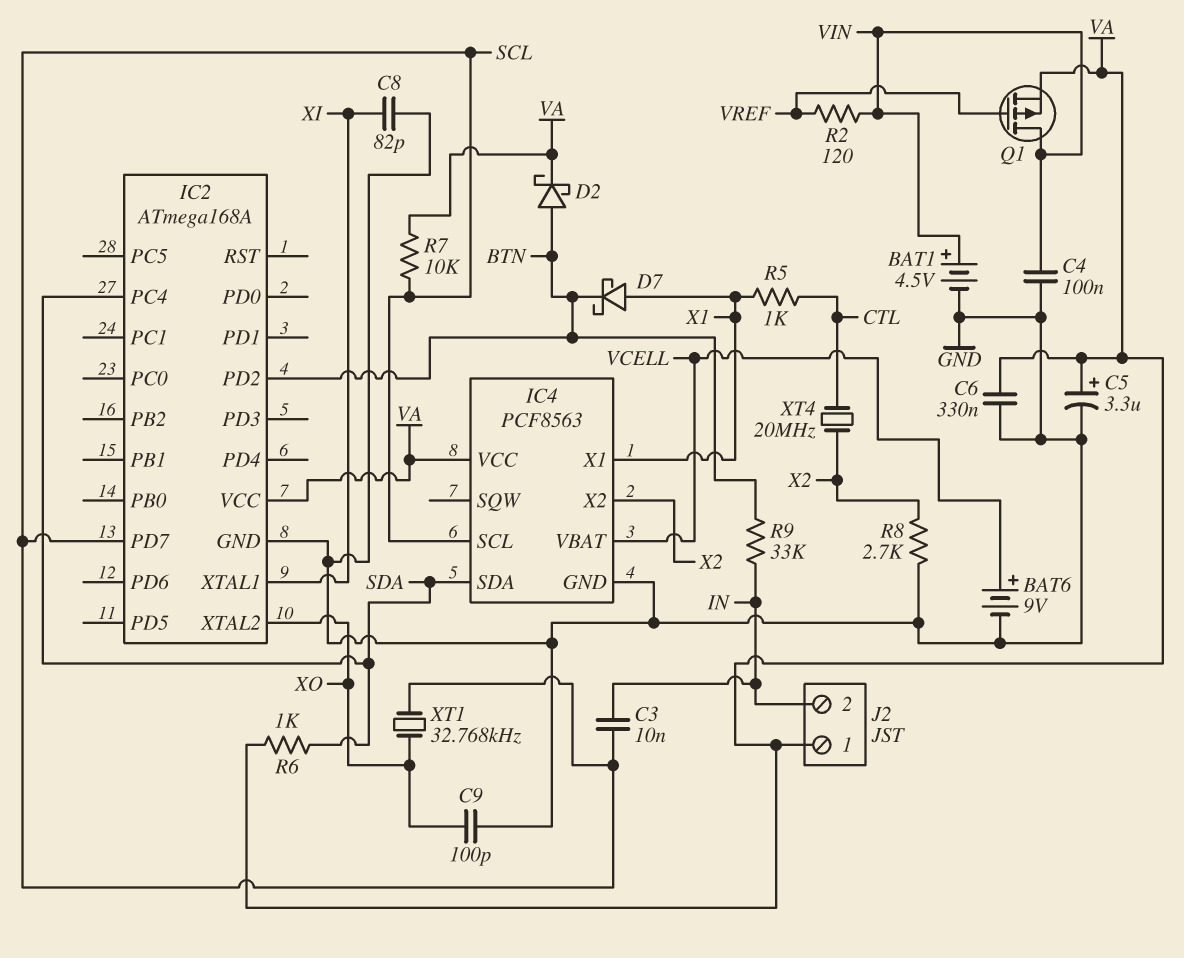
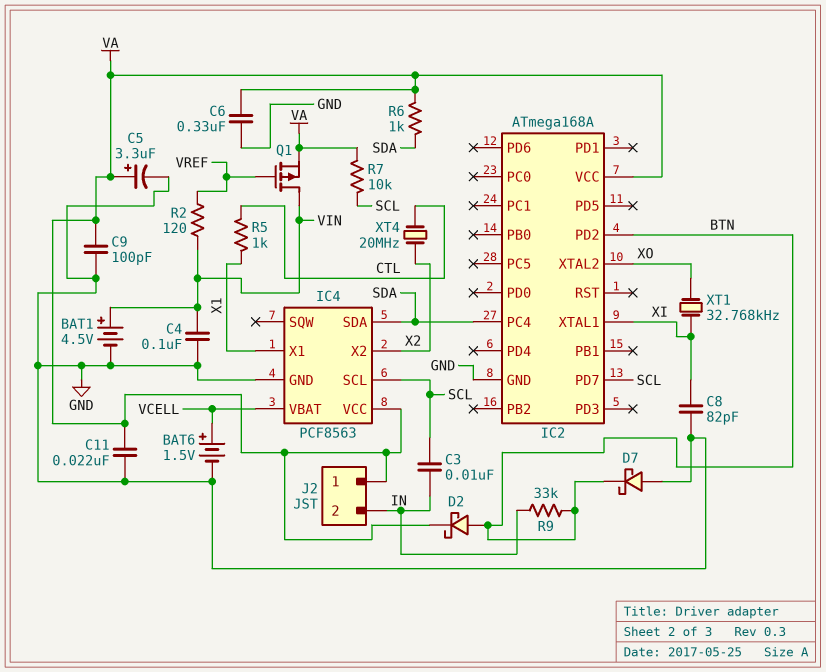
BAT6: 9V (plus VCELL, minus GND) -> 1.5V (plus VCELL, minus GND)
C9: 100pF (GND, XO) -> 100pF (GND, VA)
C11: none -> 22nF (GND, VA)
D7: schottky (A X1, K BTN) -> schottky (A GND, K BTN)
R8: 2.7k (GND, X2) -> none
XT1: 32.768kHz (SCL, XO) -> 32.768kHz (XI, XO)

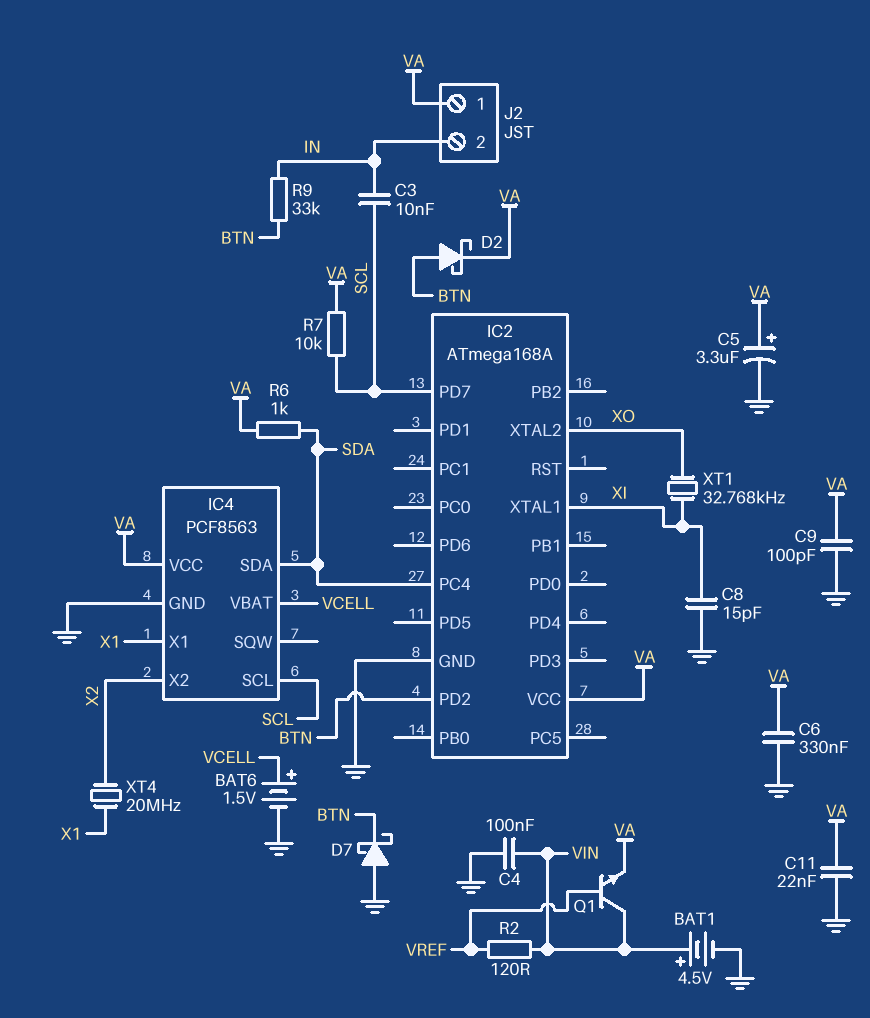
C8: 82pF (GND, XI) -> 15pF (GND, XI)
Q1: PMOS (G VREF, D VIN, S VA) -> NPN (B VREF, C VIN, E VA)
R5: 1k (CTL, X1) -> none
XT4: 20MHz (CTL, X2) -> 20MHz (X1, X2)

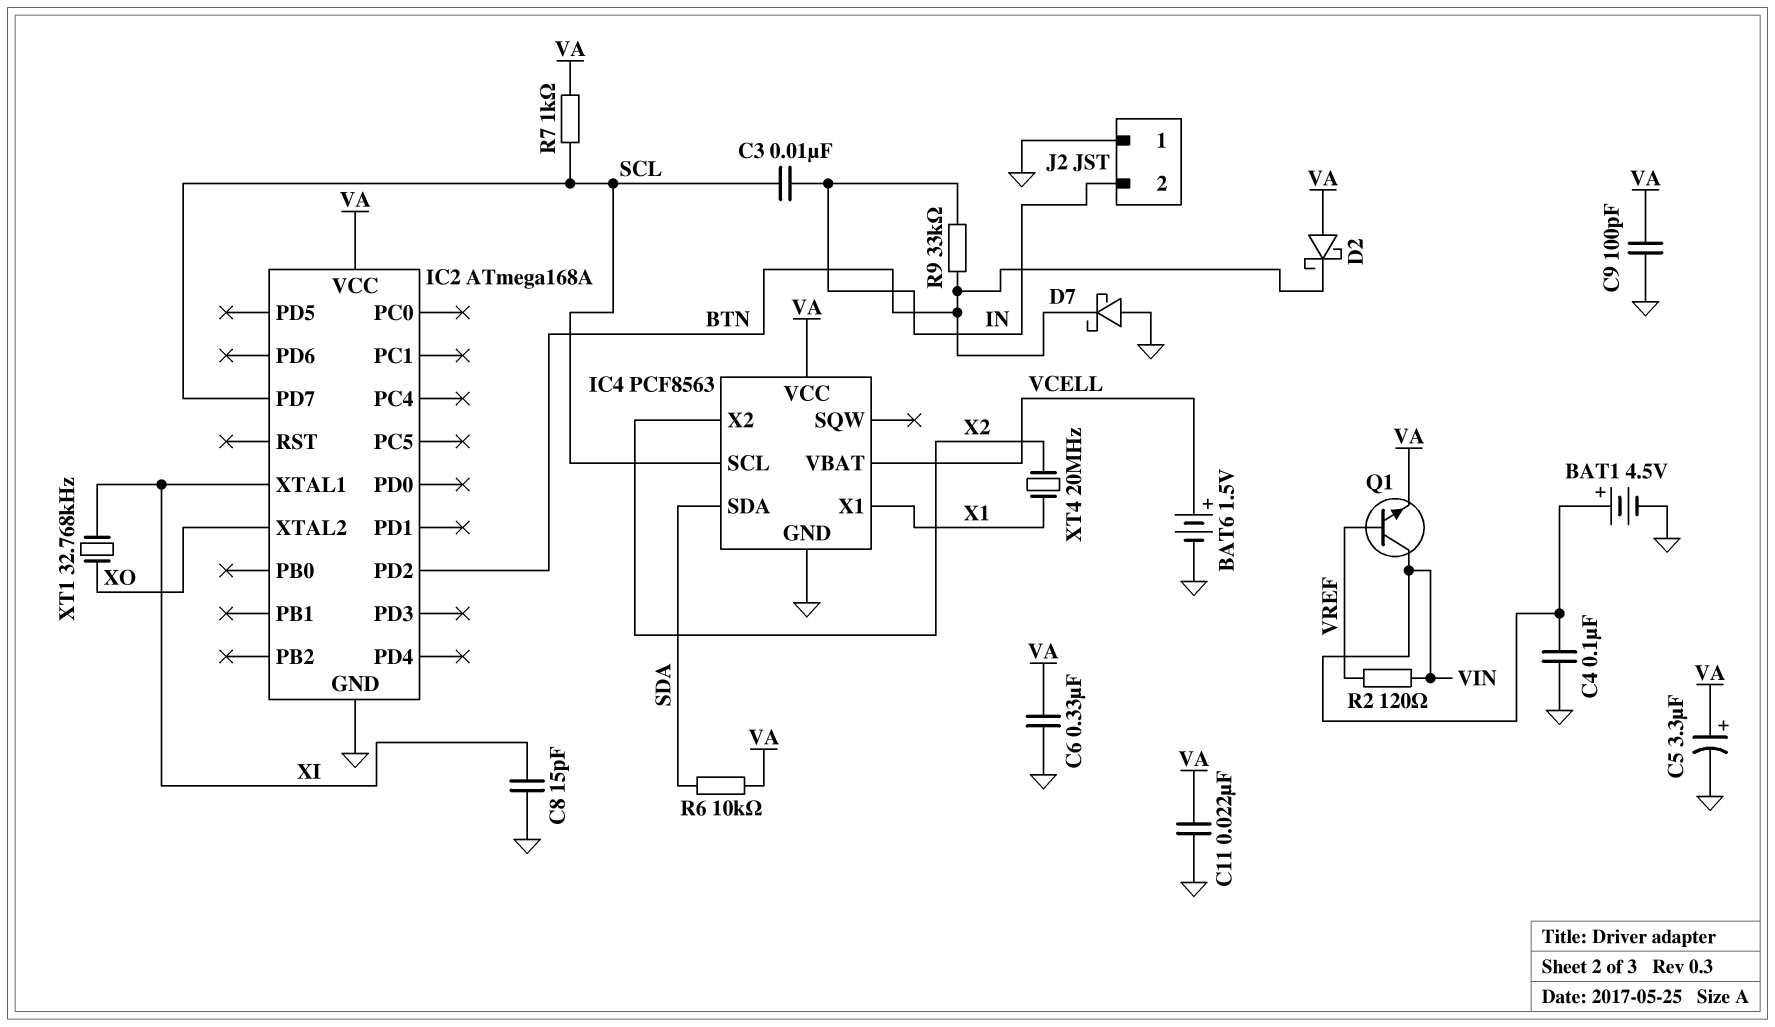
D2: schottky (A BTN, K VA) -> schottky (A VA, K BTN)
IC2 pin PC4: SDA -> none
J2 pin 1: VA -> GND
R6: 1k (SDA, VA) -> 10k (SDA, VA)
R7: 10k (SCL, VA) -> 1k (SCL, VA)

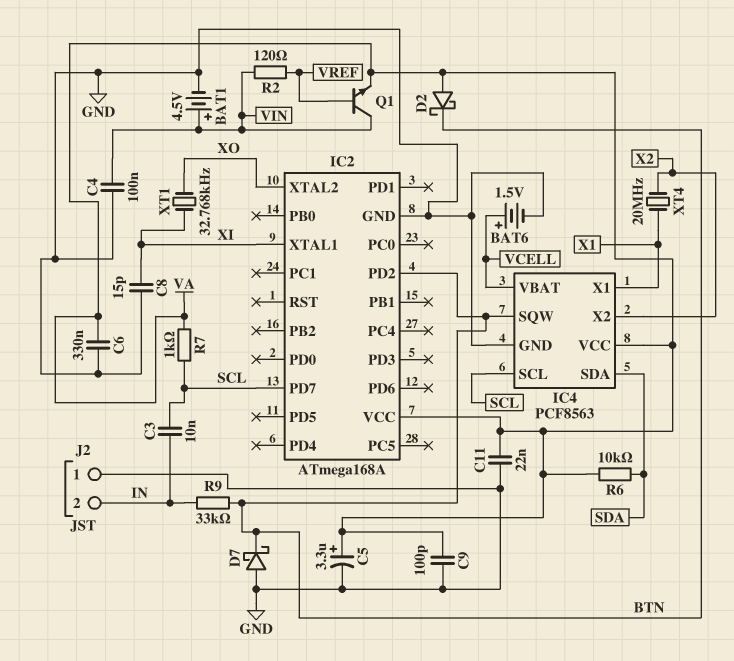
IC4 pin SQW: none -> BTN

